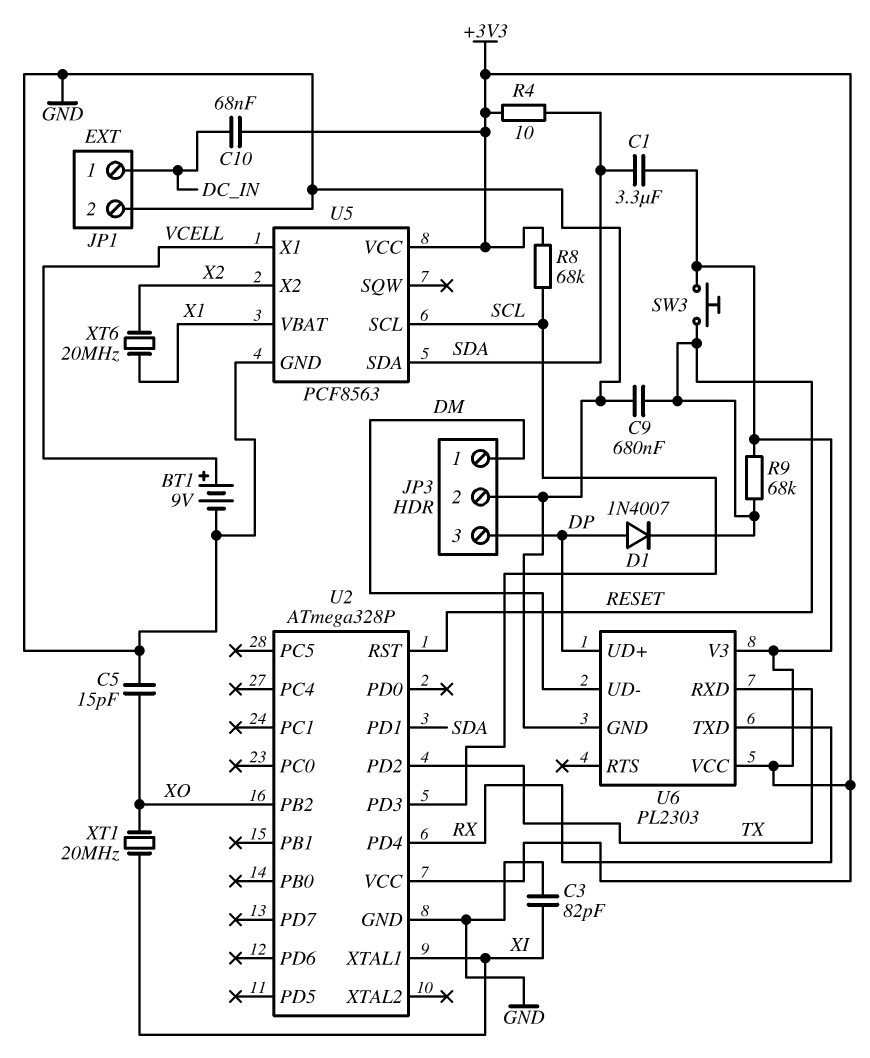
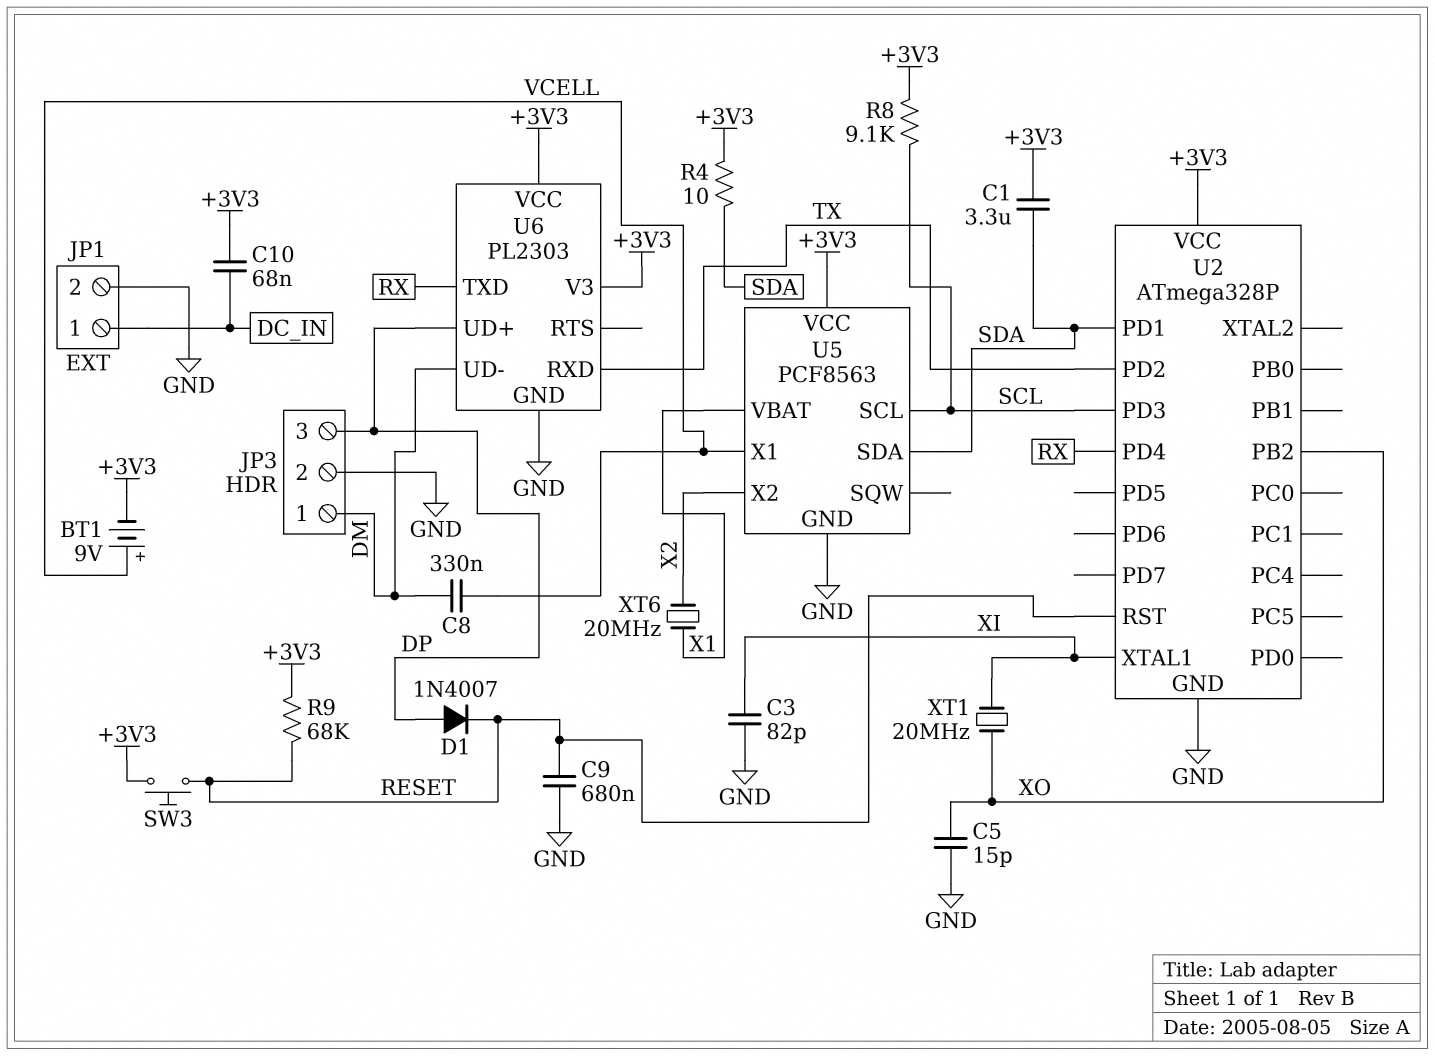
BT1: 9V (plus VCELL, minus GND) -> 9V (plus VCELL, minus +3V3)
C8: none -> 330nF (DM, VCELL)
R8: 68k (+3V3, SCL) -> 9.1k (+3V3, SCL)

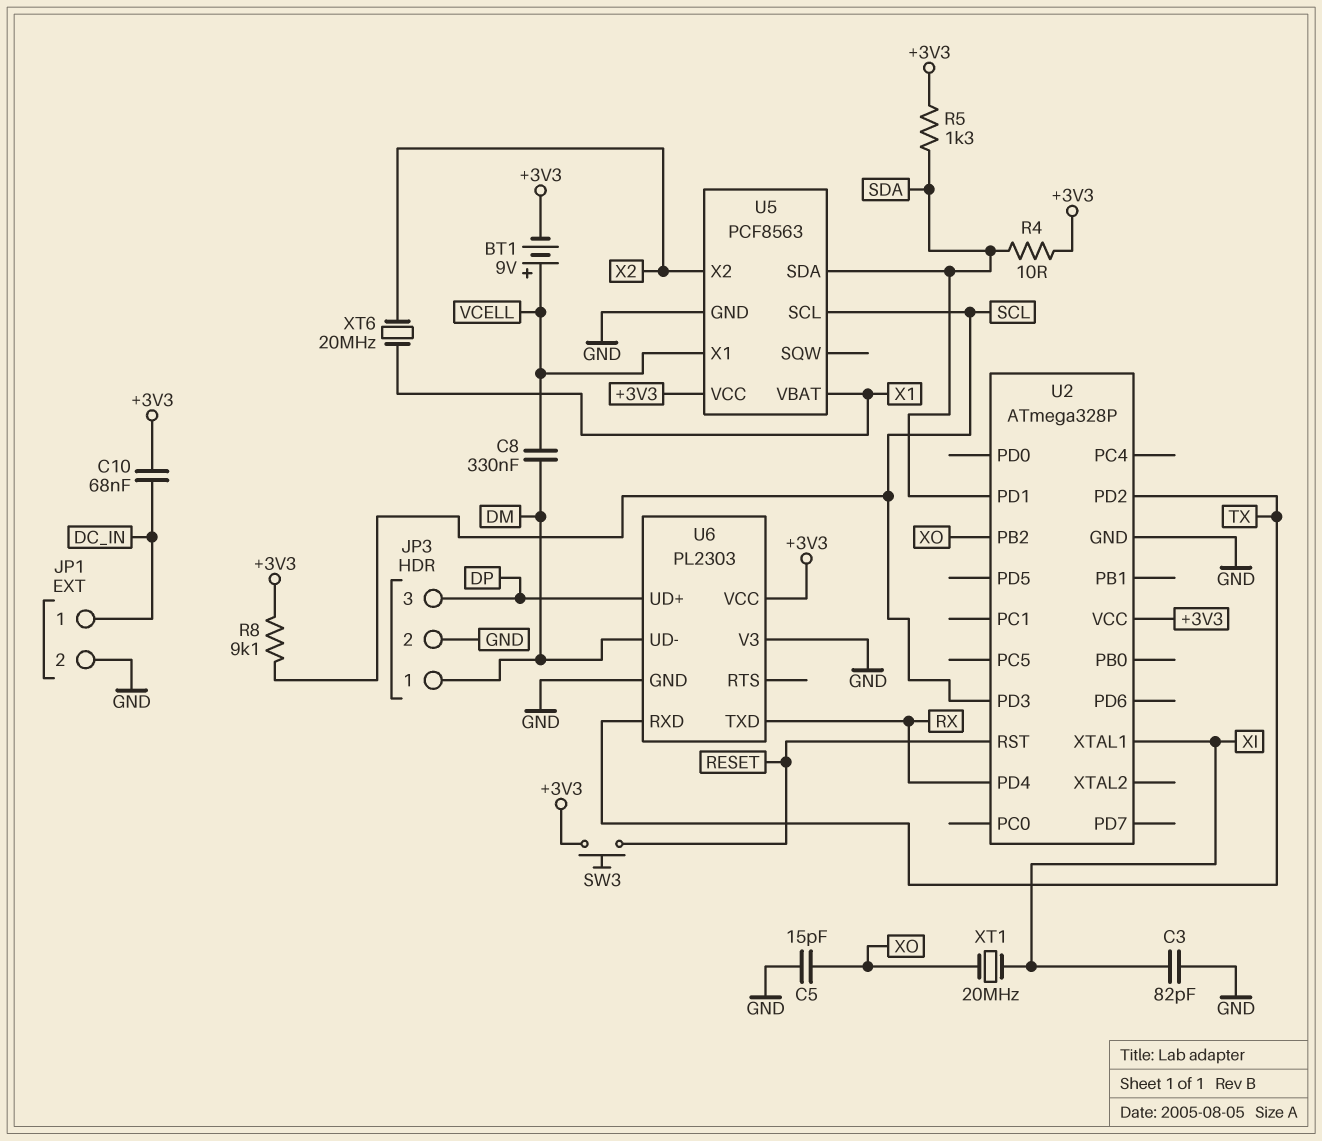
C1: 3.3uF (+3V3, SDA) -> none
C9: 680nF (GND, RESET) -> none
D1: diode 1N4007 (A DP, K RESET) -> none
R5: none -> 1.3k (+3V3, SDA)
R9: 68k (+3V3, RESET) -> none
U6 pin V3: +3V3 -> GND

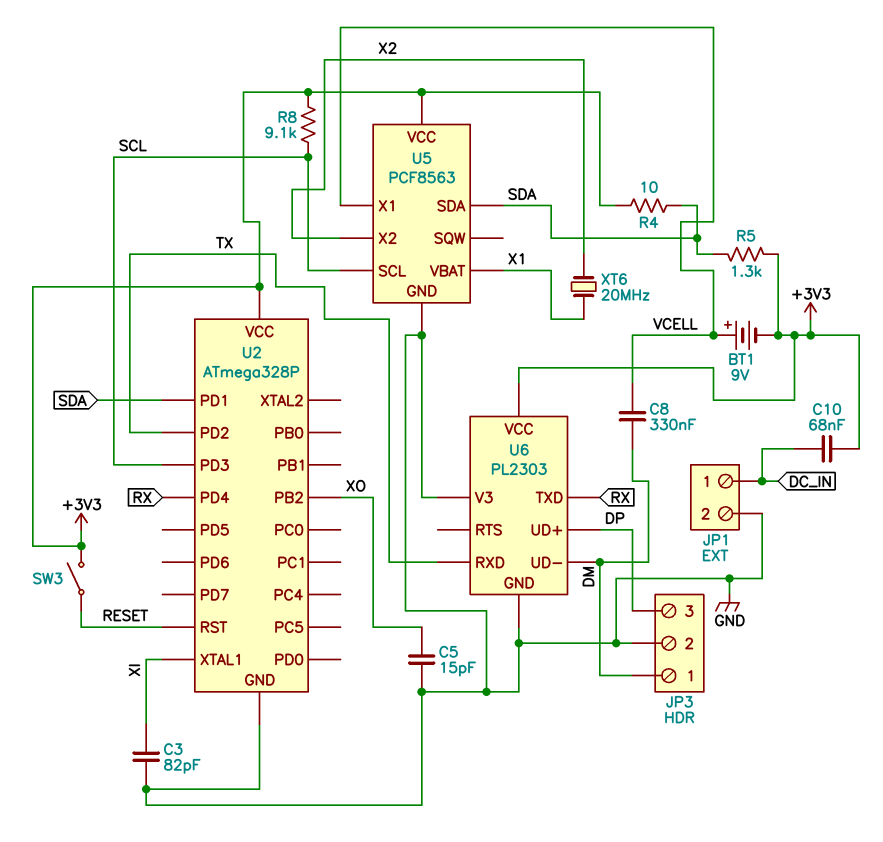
SW3: button (+3V3, RESET) -> switch (+3V3, RESET)
XT1: 20MHz (XI, XO) -> none

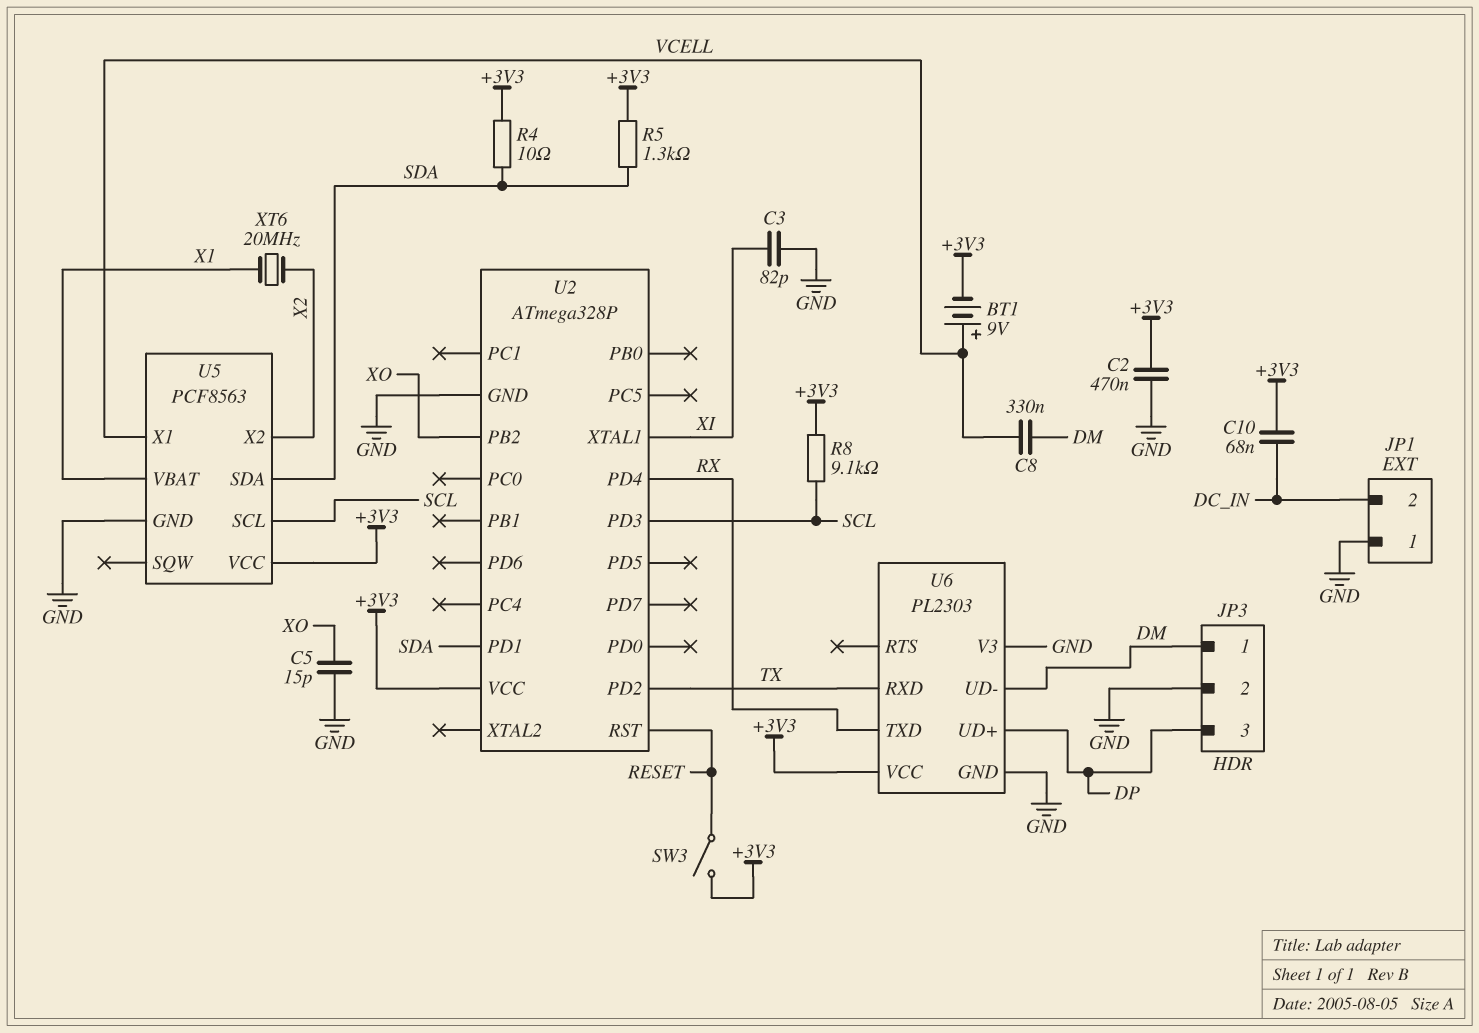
C2: none -> 470nF (+3V3, GND)
JP1 pin 1: DC_IN -> GND
JP1 pin 2: GND -> DC_IN

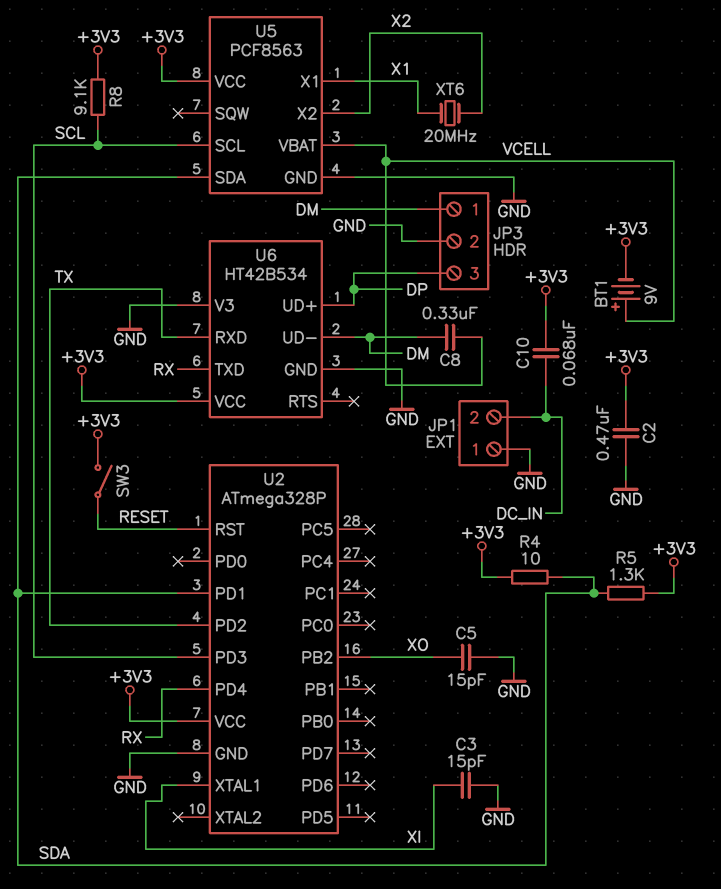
C3: 82pF (GND, XI) -> 15pF (GND, XI)
U5 pin VBAT: X1 -> VCELL
U5 pin X1: VCELL -> X1
U6: PL2303 -> HT42B534

